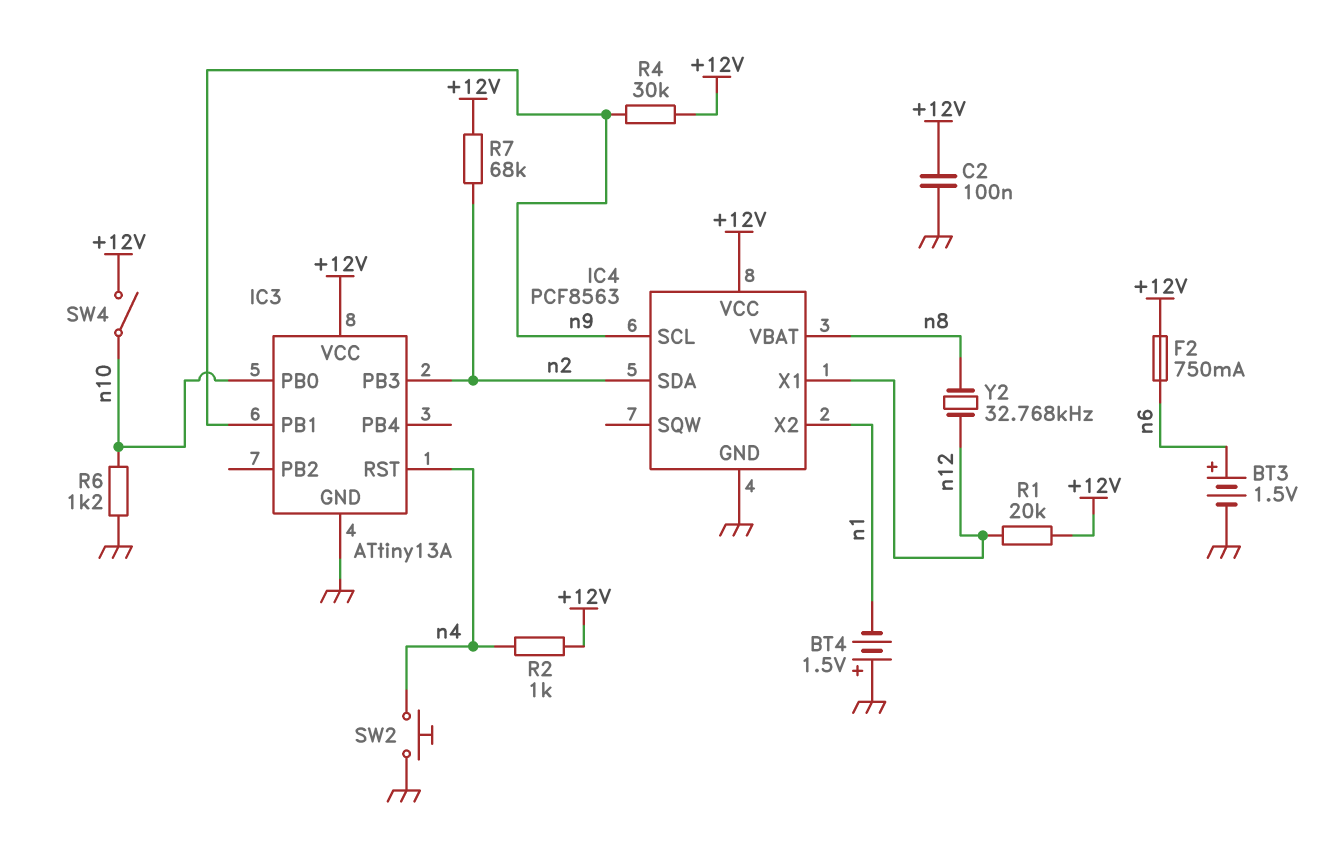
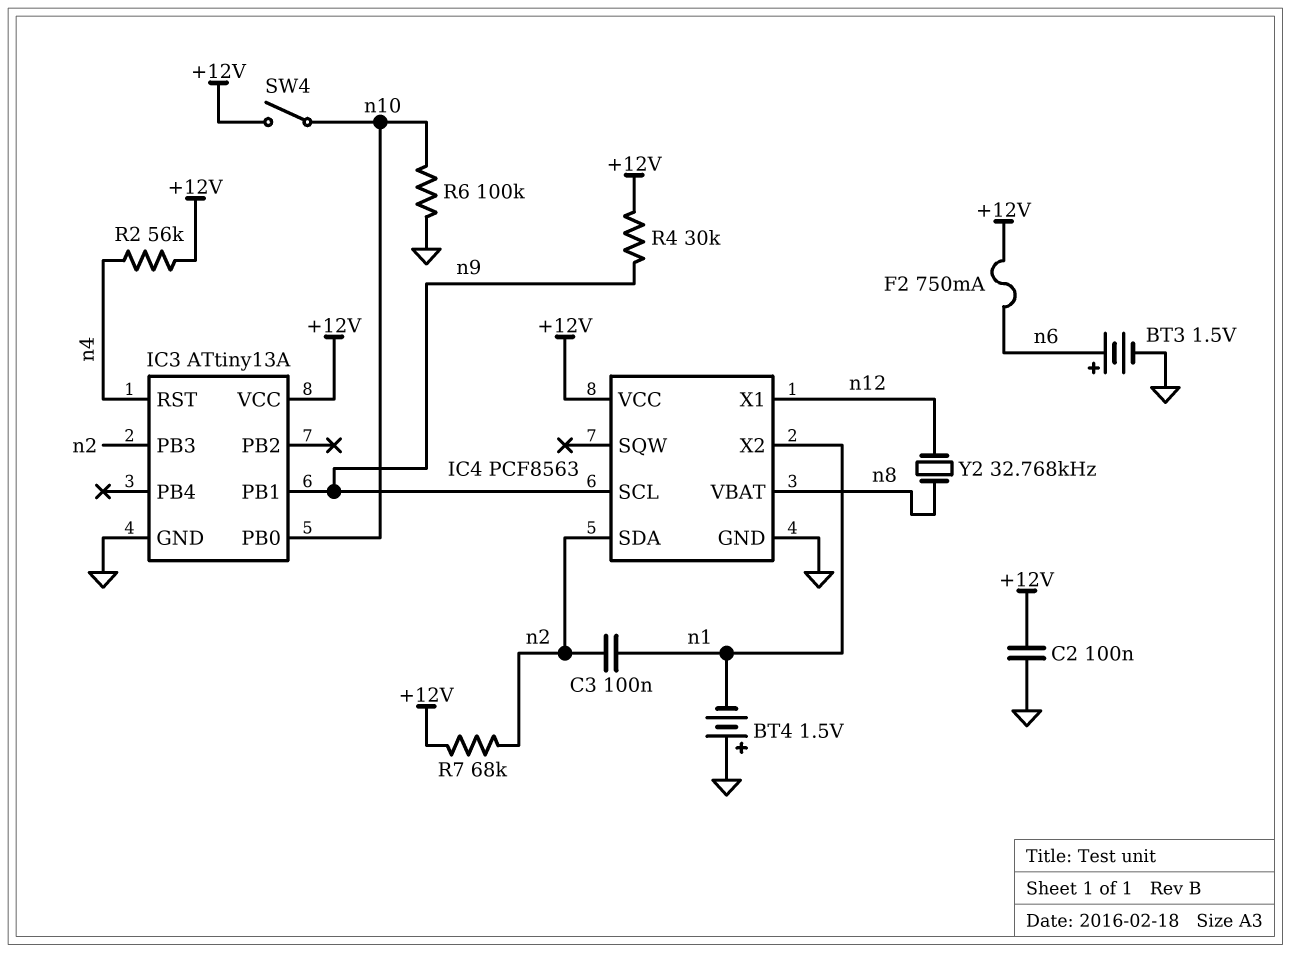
C3: none -> 100nF (n1, n2)
R1: 20k (+12V, n12) -> none
R2: 1k (+12V, n4) -> 56k (+12V, n4)
R6: 1.2k (GND, n10) -> 100k (GND, n10)
SW2: button (GND, n4) -> none

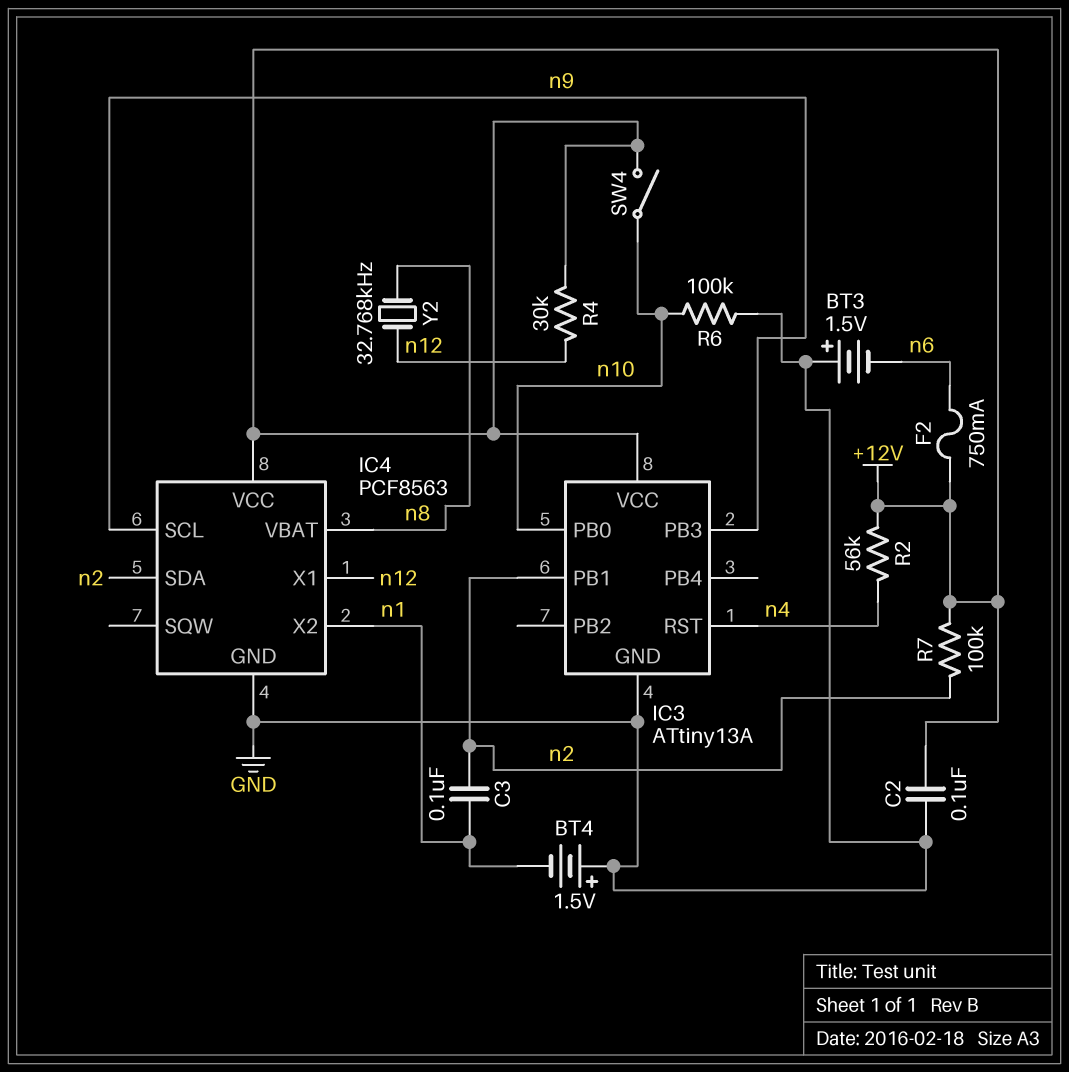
BT3: 1.5V (plus n6, minus GND) -> 1.5V (plus GND, minus n6)
IC3 pin PB1: n9 -> n2
IC3 pin PB3: n2 -> n9
R4: 30k (+12V, n9) -> 30k (+12V, n12)
R7: 68k (+12V, n2) -> 100k (+12V, n2)

